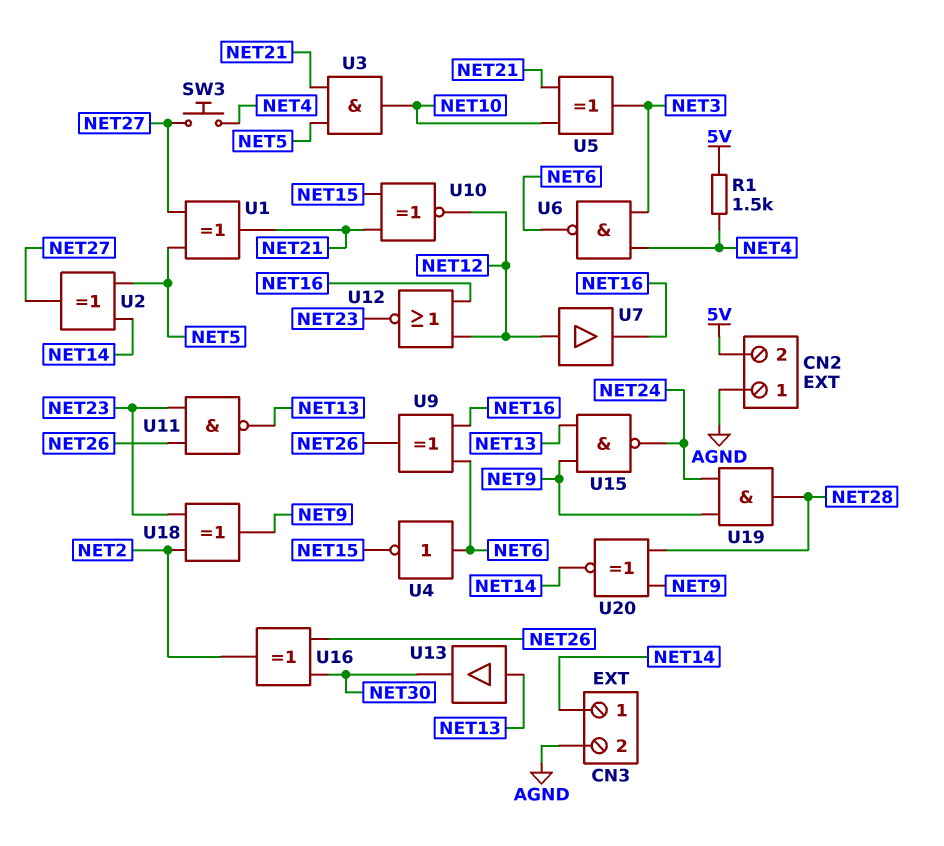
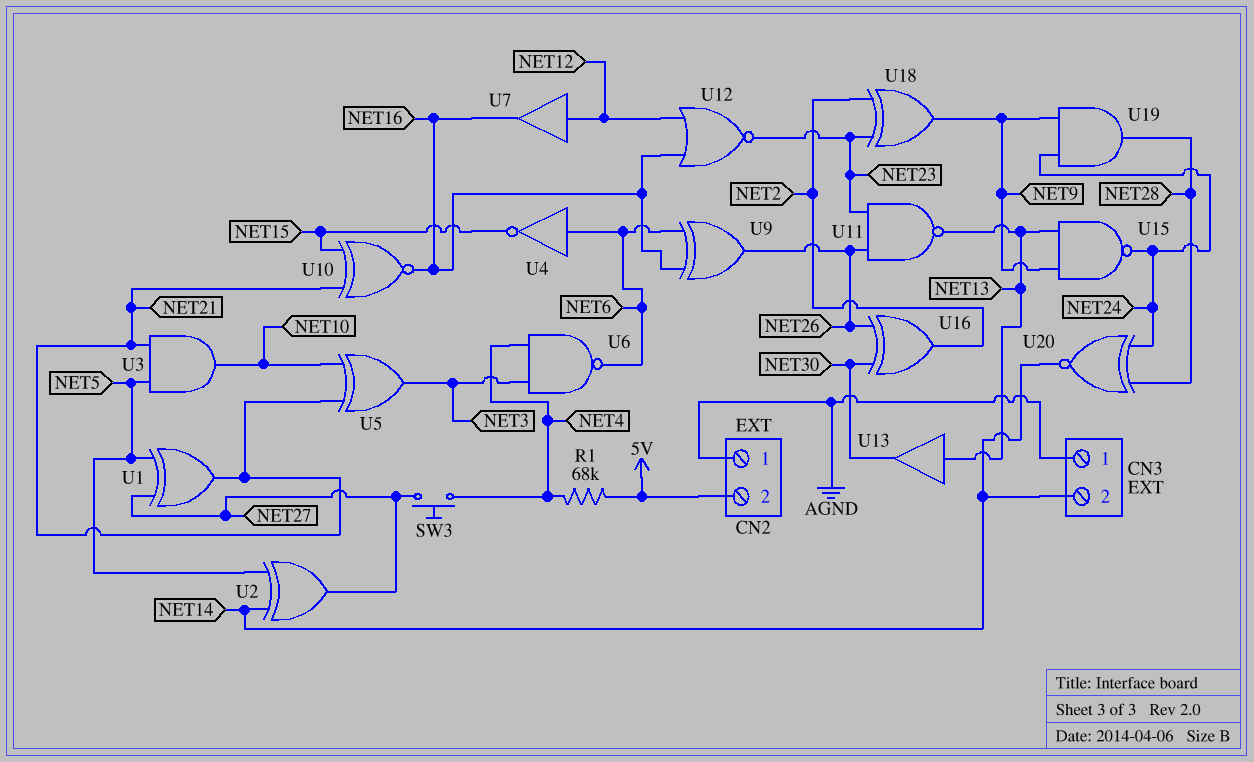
CN3 pin 1: NET14 -> AGND
CN3 pin 2: AGND -> NET14
R1: 1.5k (5V, NET4) -> 68k (5V, NET4)
U10: XNOR (in NET15, in NET21, out NET12) -> XNOR (in NET15, in NET21, out NET16)
U20: XNOR (in NET9, in NET28, out NET14) -> XNOR (in NET24, in NET28, out NET14)

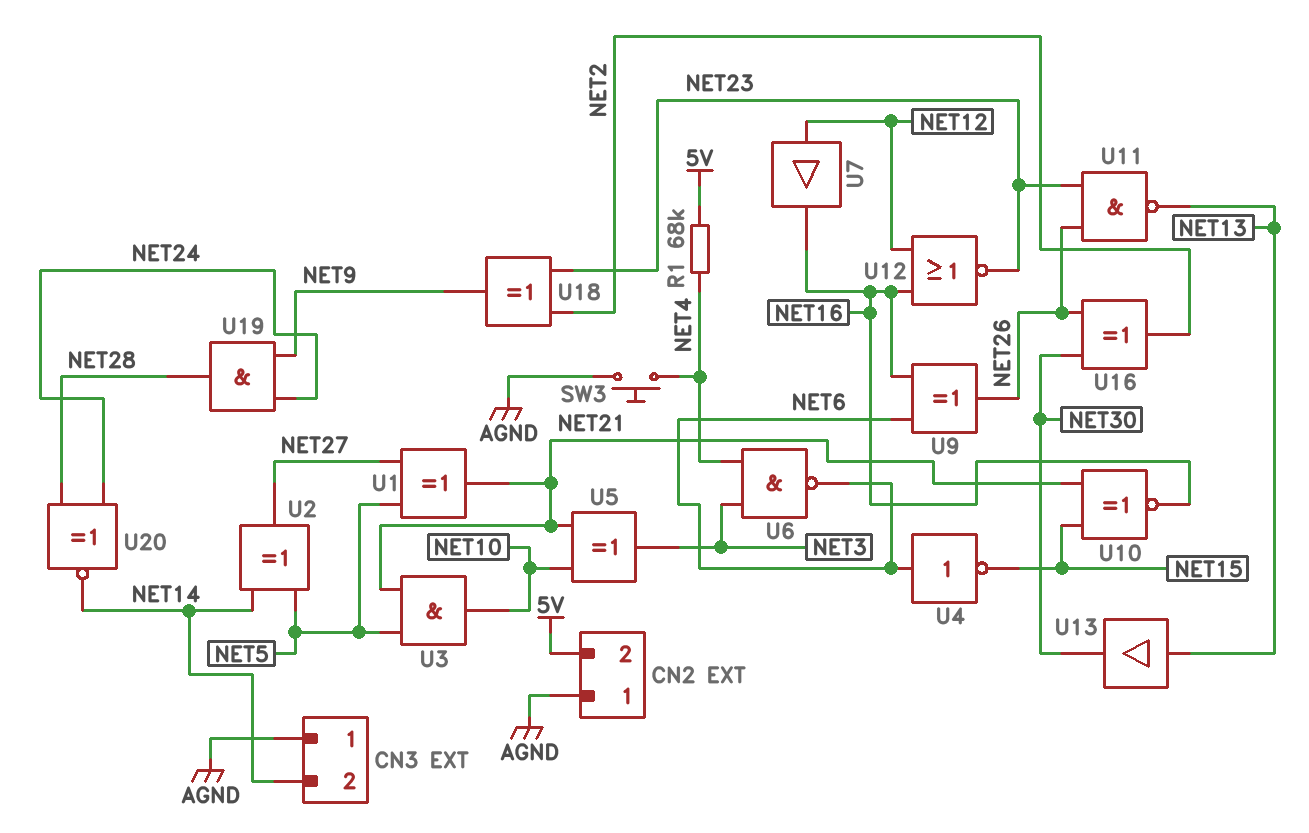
SW3: button (NET4, NET27) -> button (AGND, NET4)
U15: NAND (in NET9, in NET13, out NET24) -> none

